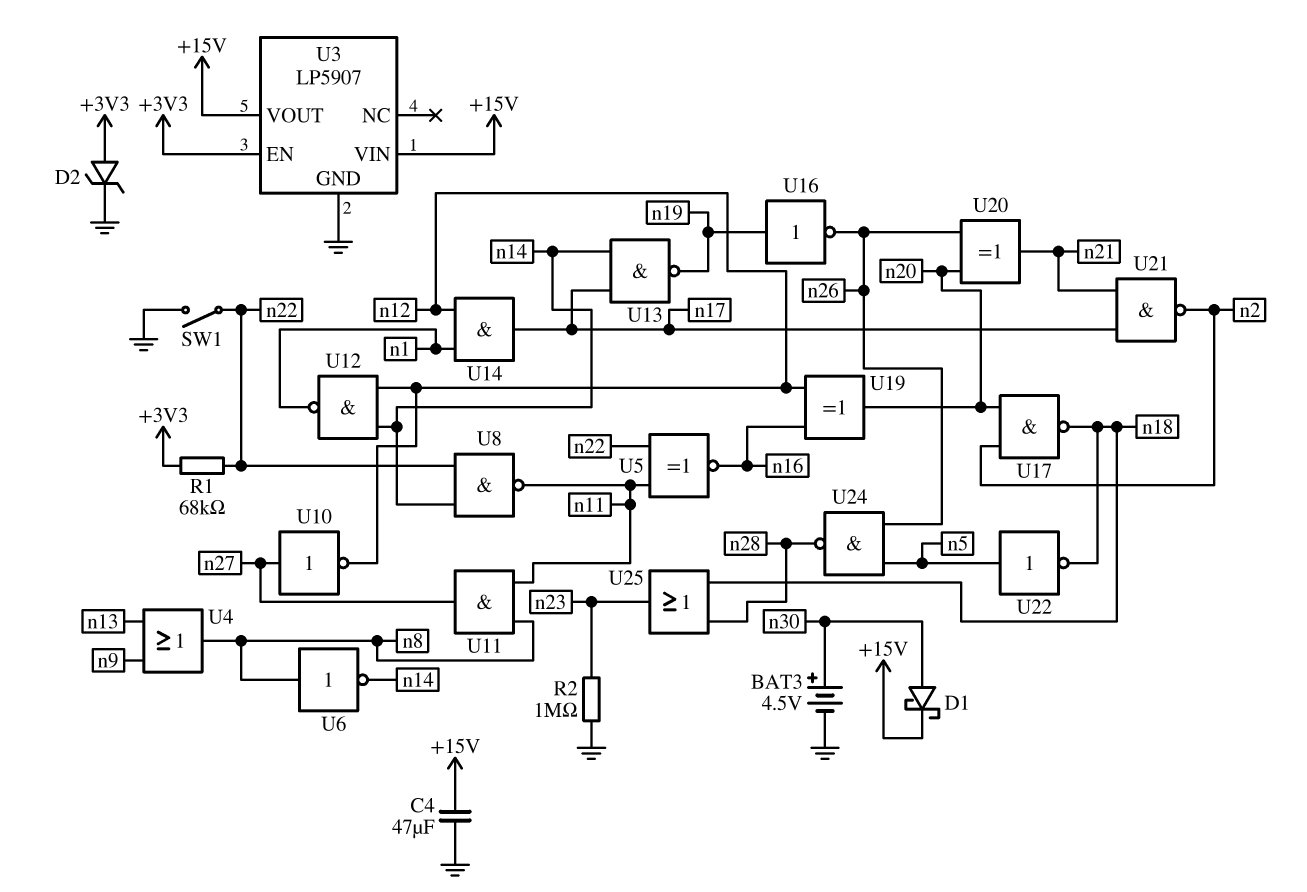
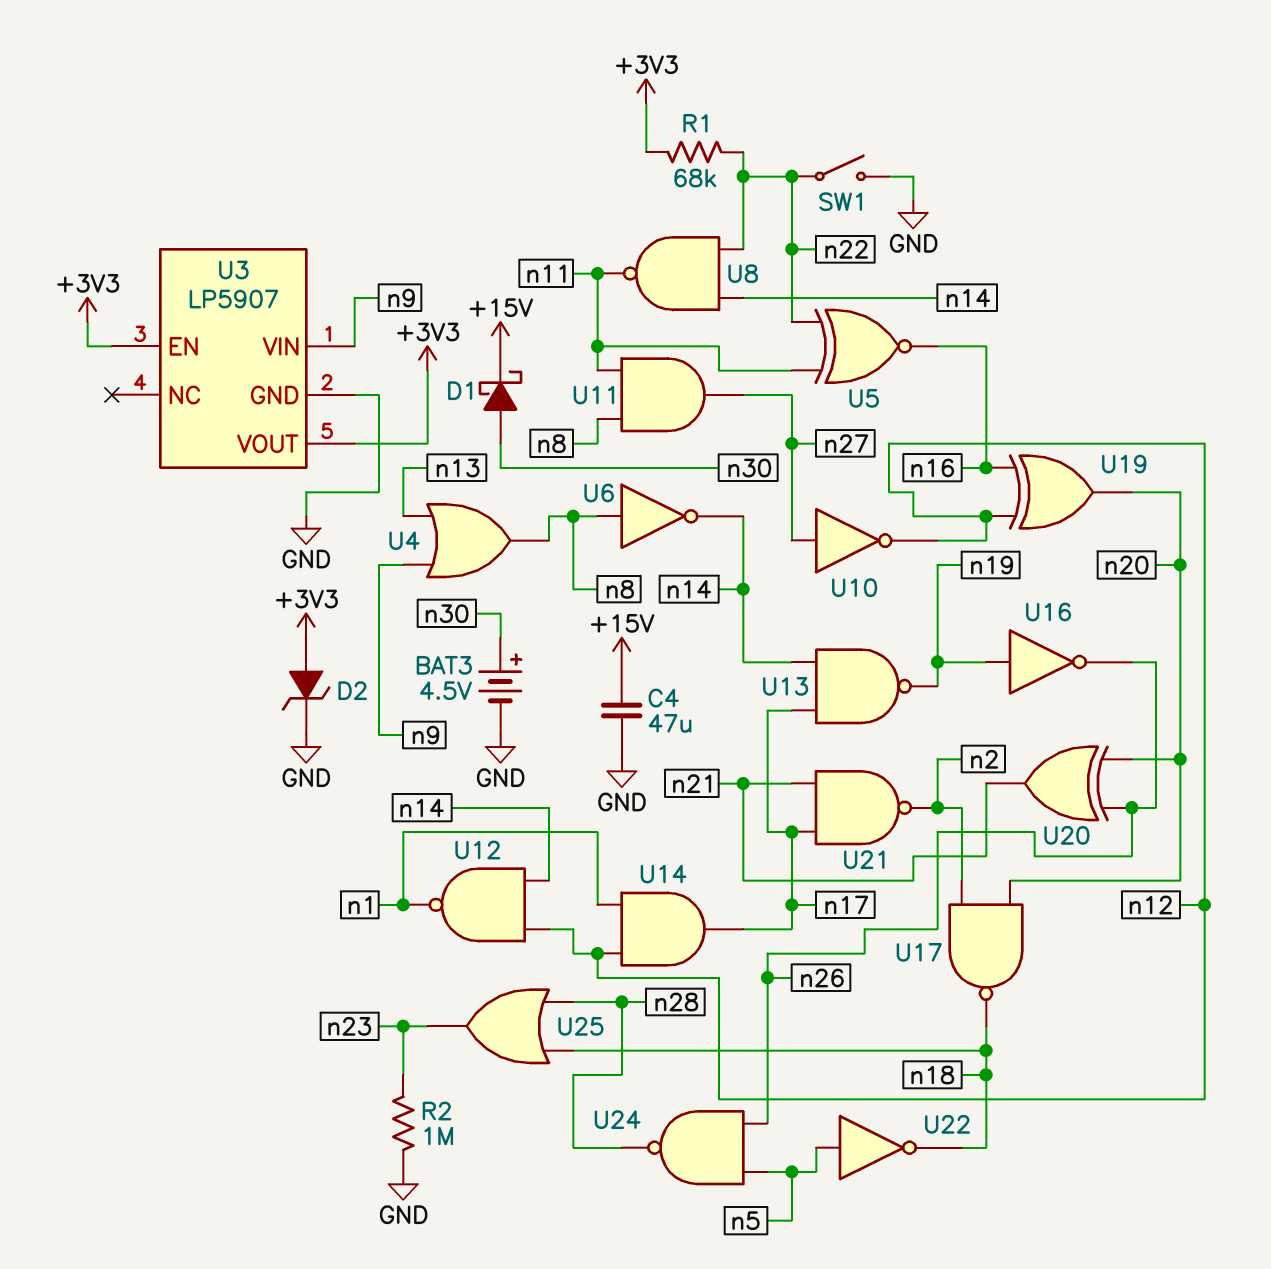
U3 pin VIN: +15V -> n9
U3 pin VOUT: +15V -> +3V3

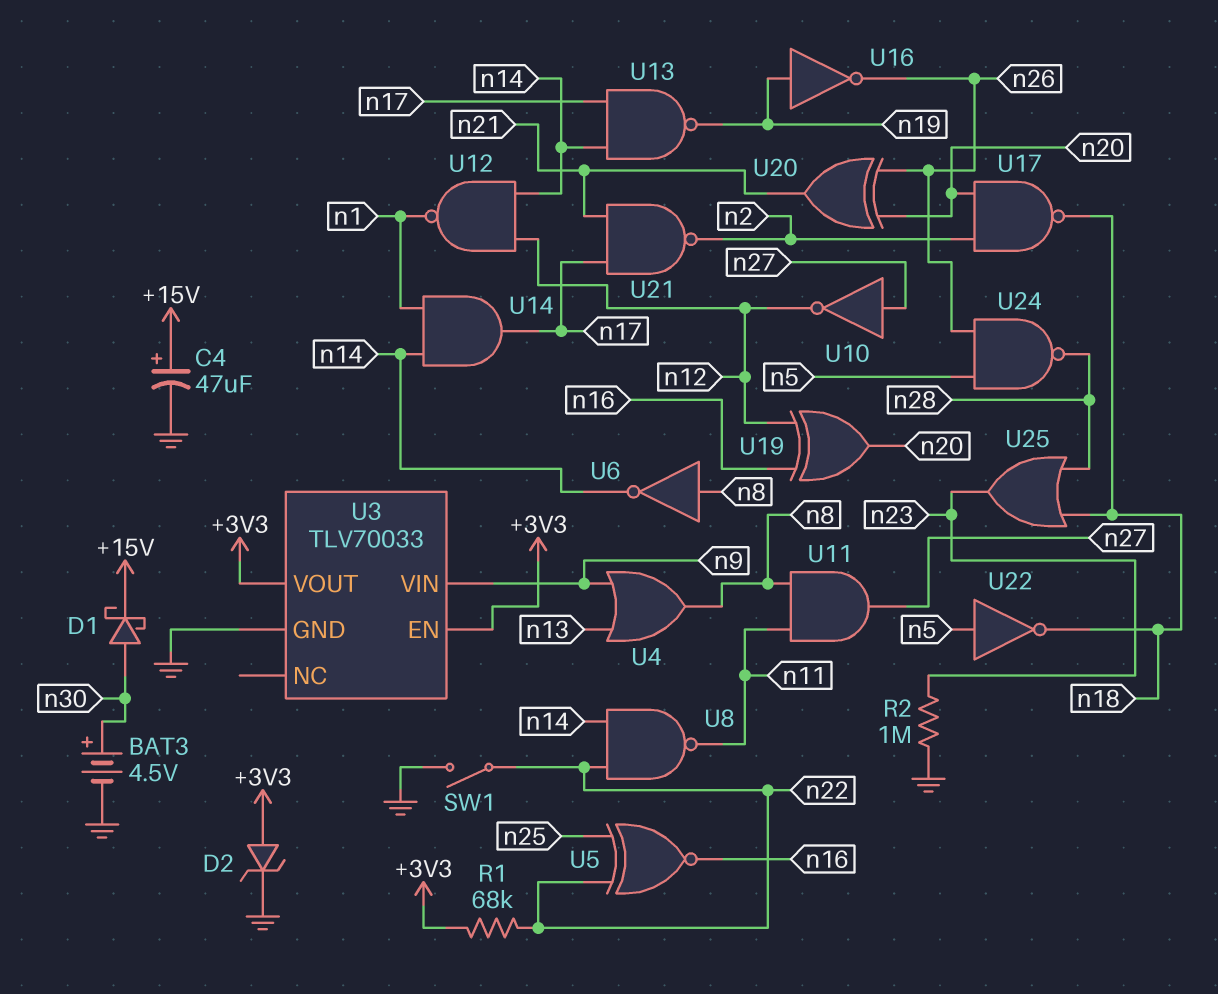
C4: 47uF (+15V, GND) -> 47uF (plus +15V, minus GND)
U3: LP5907 -> TLV70033
U5: XNOR (in n11, in n22, out n16) -> XNOR (in n22, in n25, out n16)
U14: AND (in n1, in n12, out n17) -> AND (in n1, in n14, out n17)

